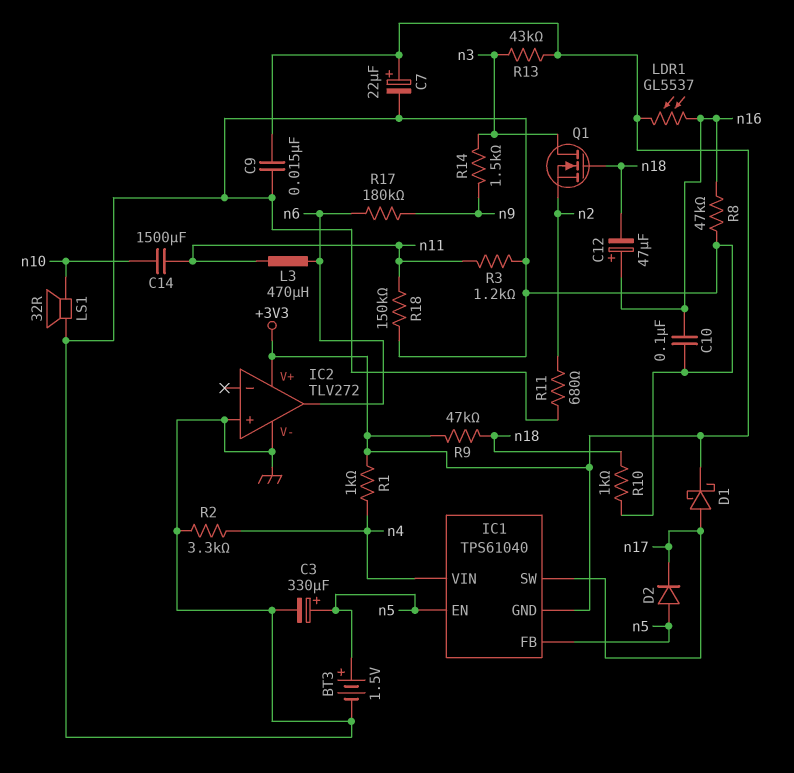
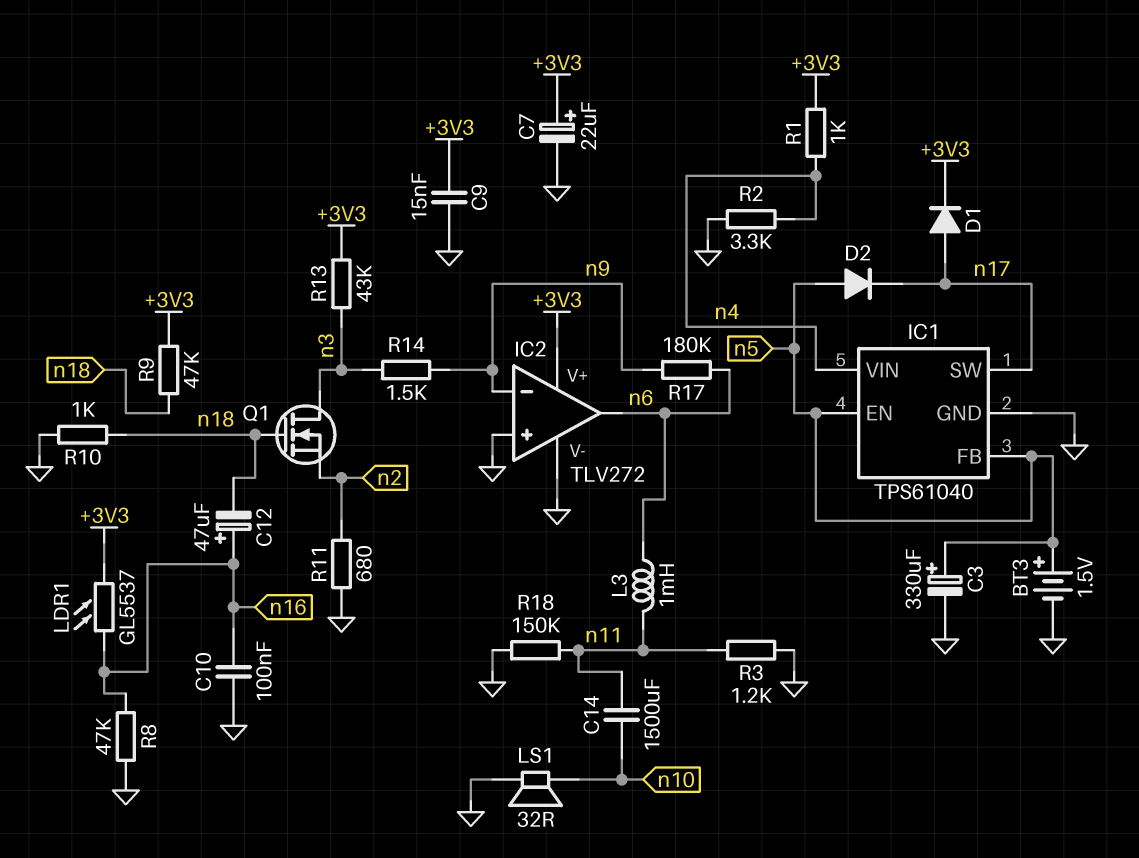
D1: schottky (A n17, K +3V3) -> diode (A n17, K +3V3)
IC1 pin GND: +3V3 -> GND
IC2 pin in-: none -> n9
L3: 470uH (n6, n11) -> 1mH (n6, n11)

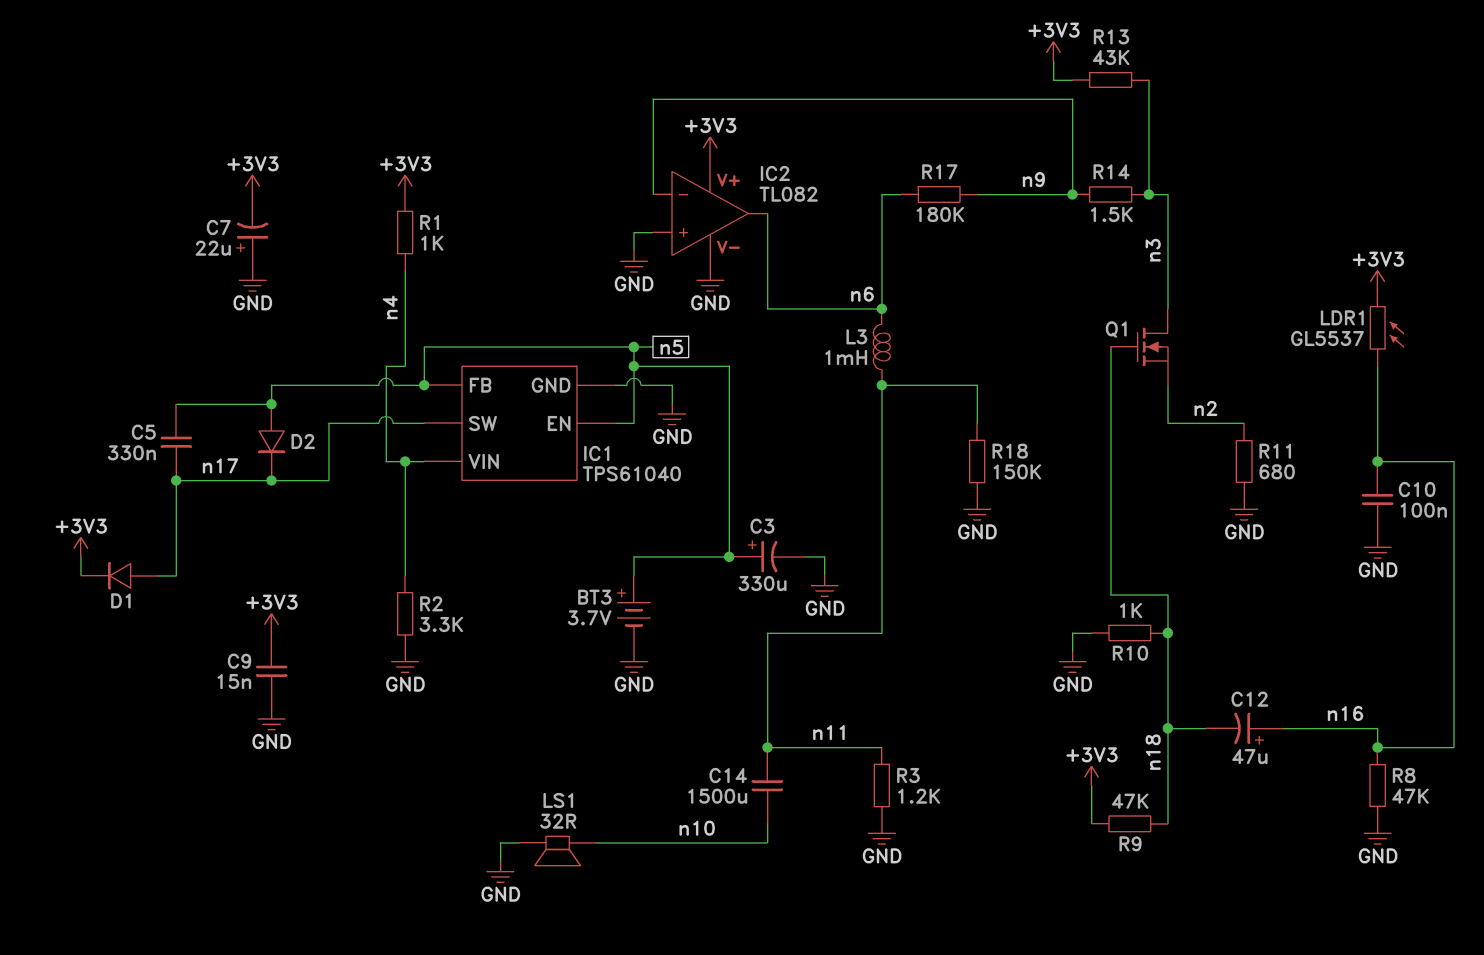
BT3: 1.5V (plus n5, minus GND) -> 3.7V (plus n5, minus GND)
C5: none -> 330nF (n5, n17)
C7: 22uF (plus +3V3, minus GND) -> 22uF (plus GND, minus +3V3)
IC2: TLV272 -> TL082

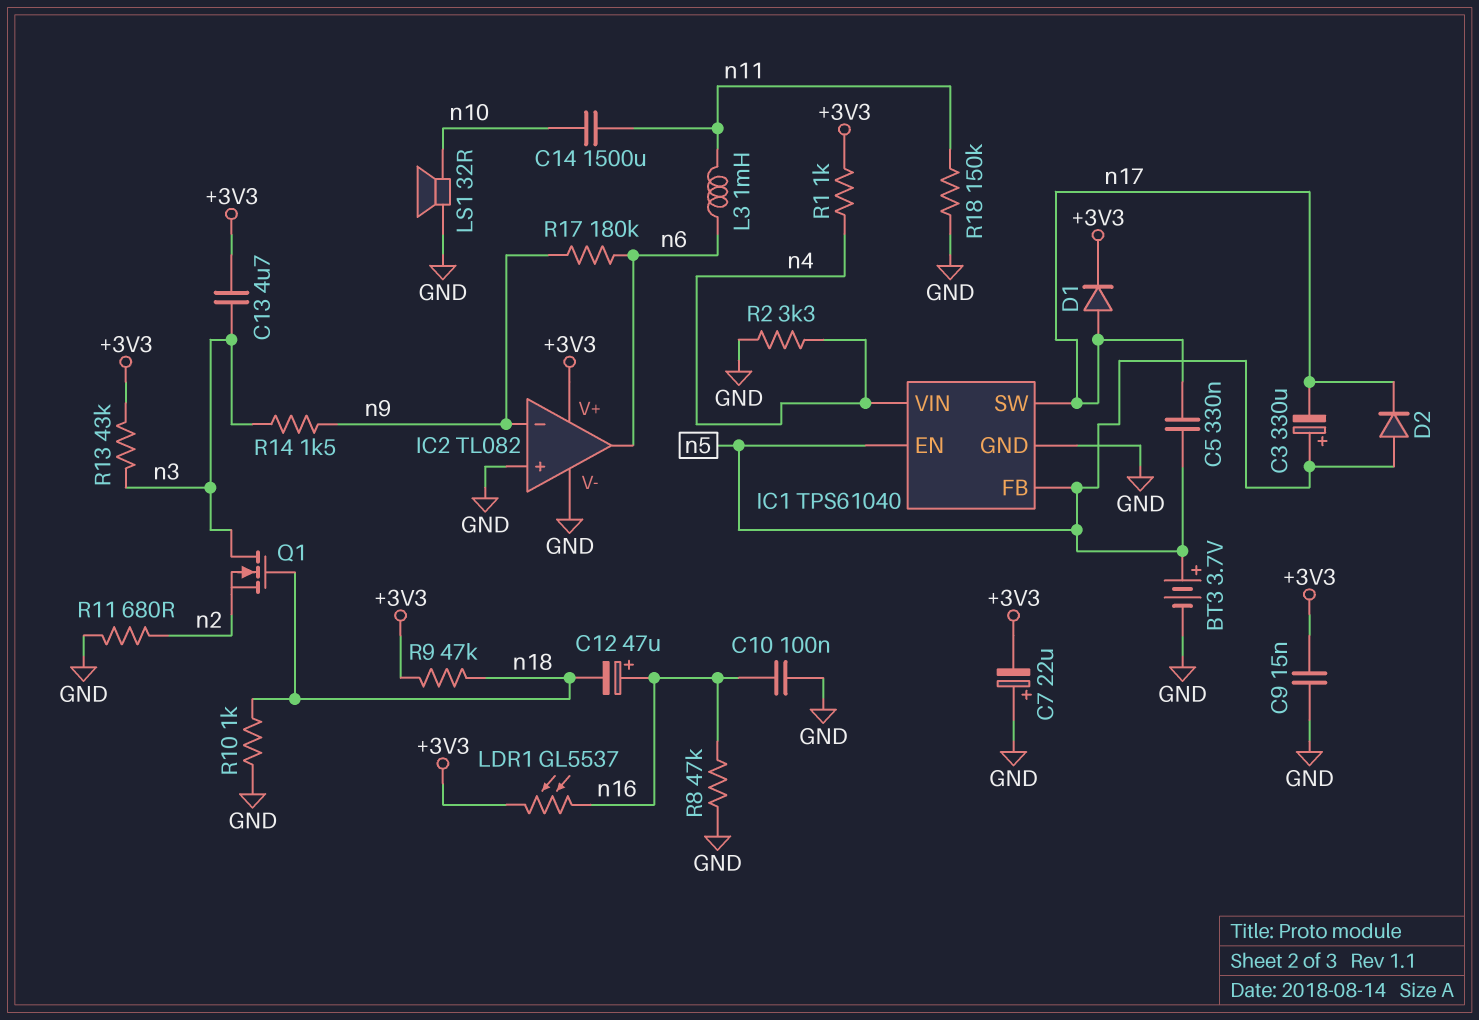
C3: 330uF (plus n5, minus GND) -> 330uF (plus n5, minus n17)
C13: none -> 4.7uF (+3V3, n3)
R3: 1.2k (GND, n11) -> none

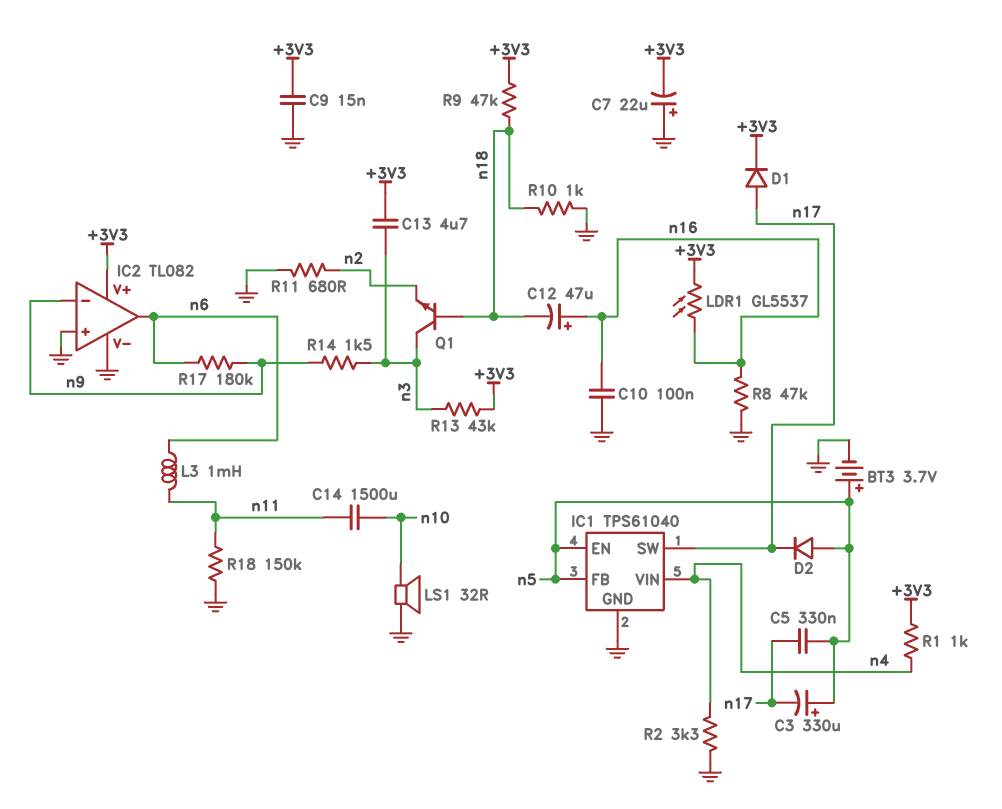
Q1: NMOS (G n18, D n3, S n2) -> NPN (B n18, C n3, E n2)

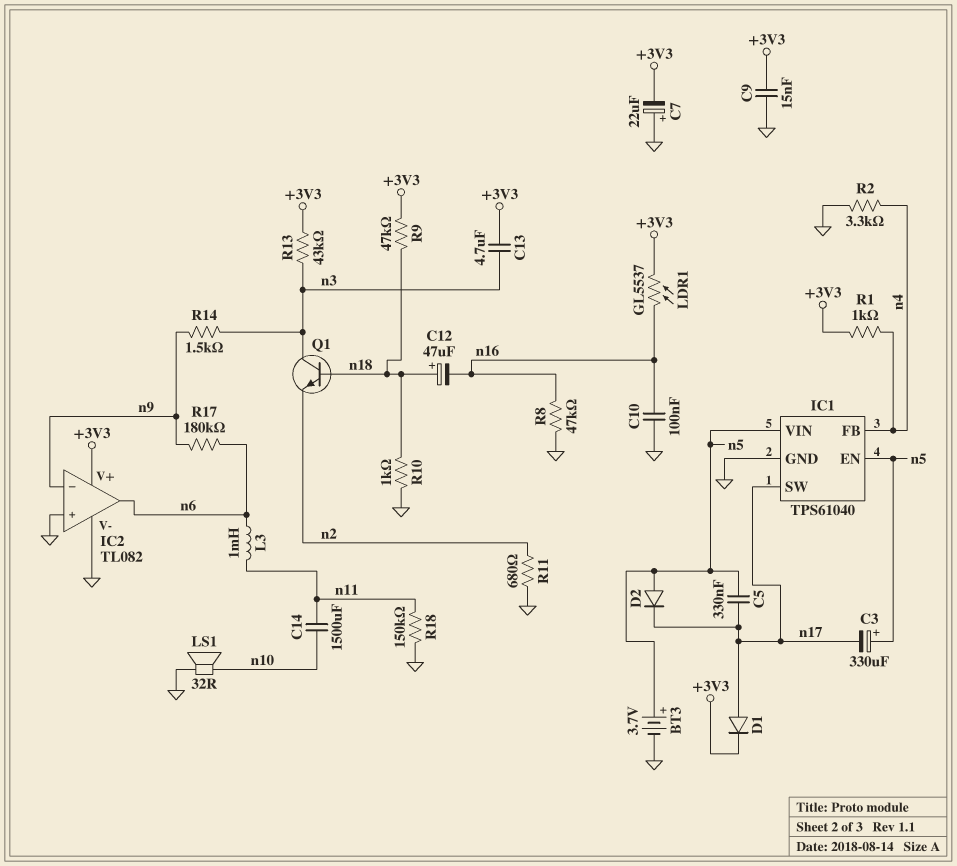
C12: 47uF (plus n16, minus n18) -> 47uF (plus n18, minus n16)
IC1 pin FB: n5 -> n4
IC1 pin VIN: n4 -> n5

